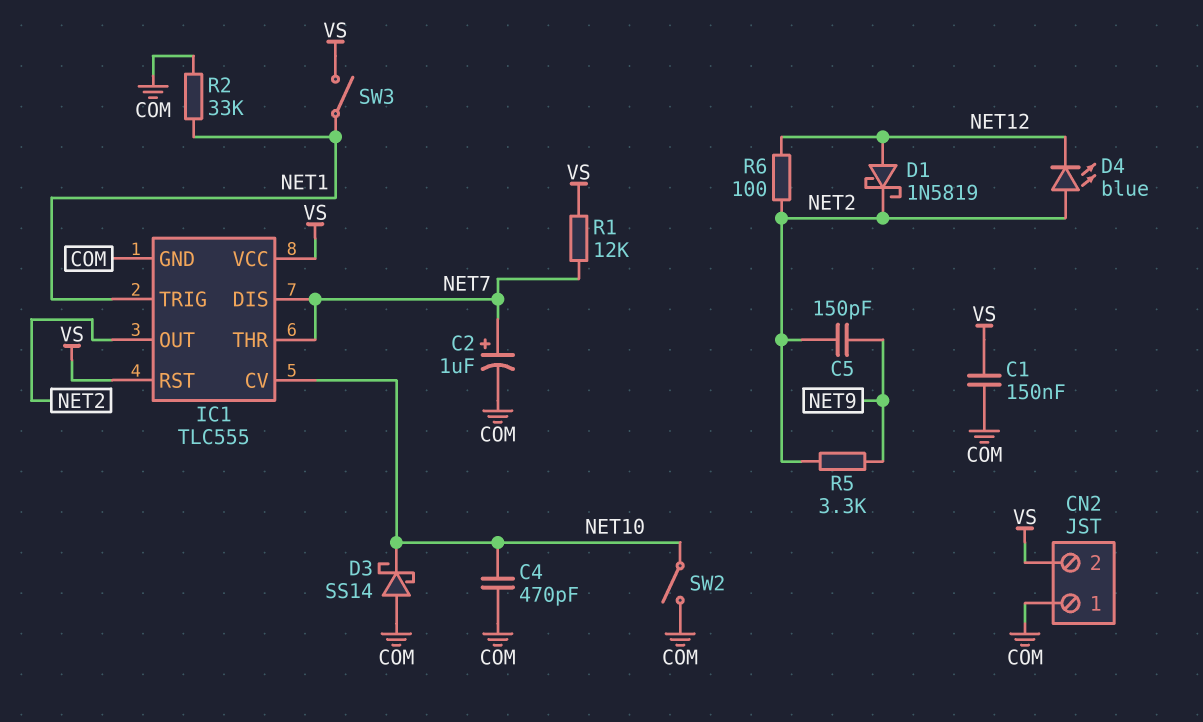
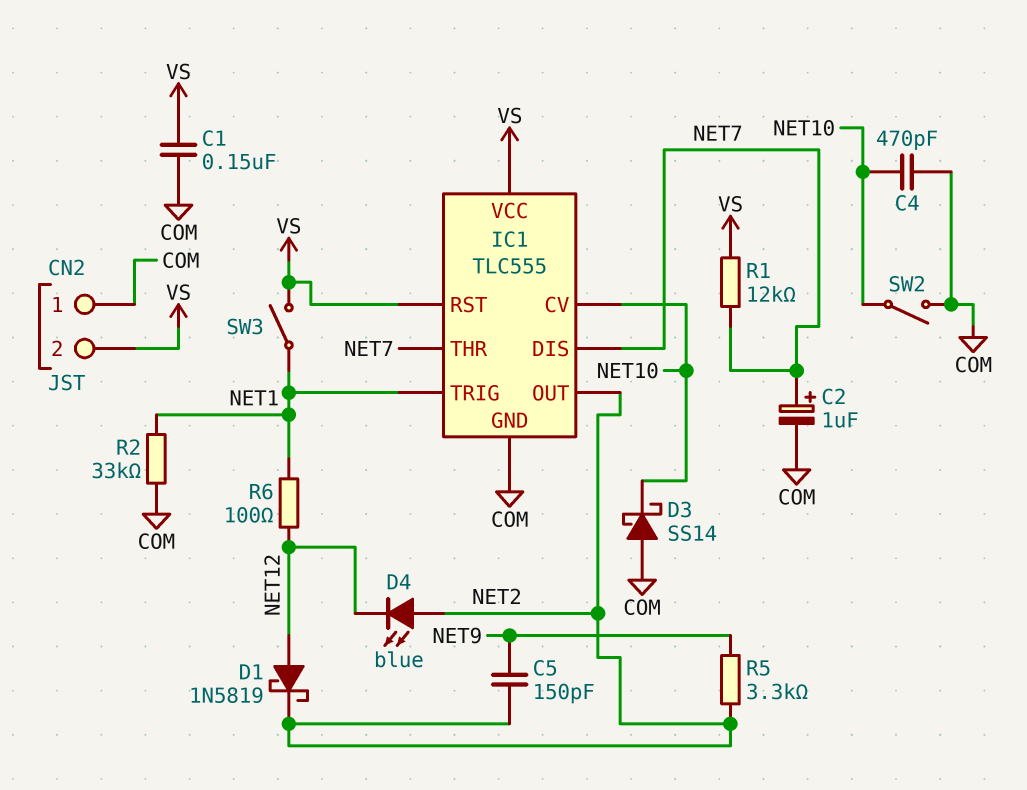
R6: 100 (NET2, NET12) -> 100 (NET1, NET12)

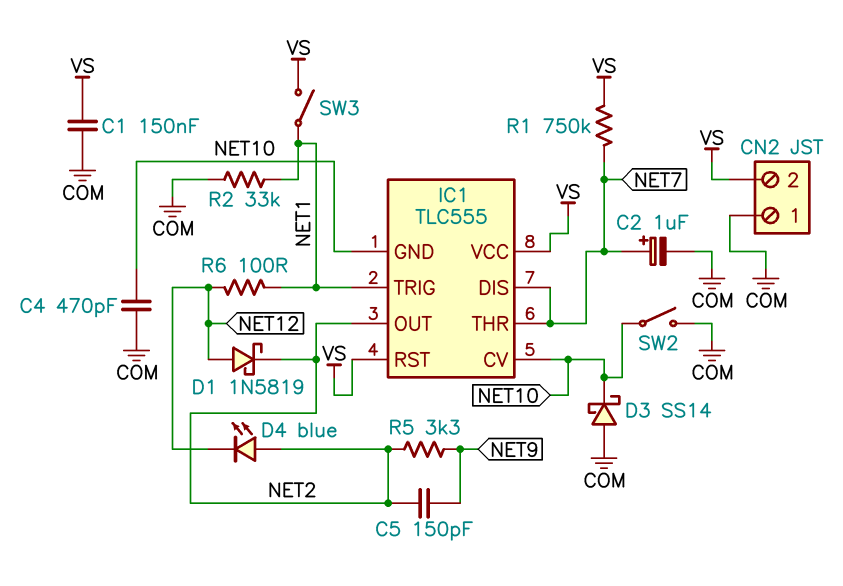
IC1 pin GND: COM -> NET10
R1: 12k (NET7, VS) -> 750k (NET7, VS)

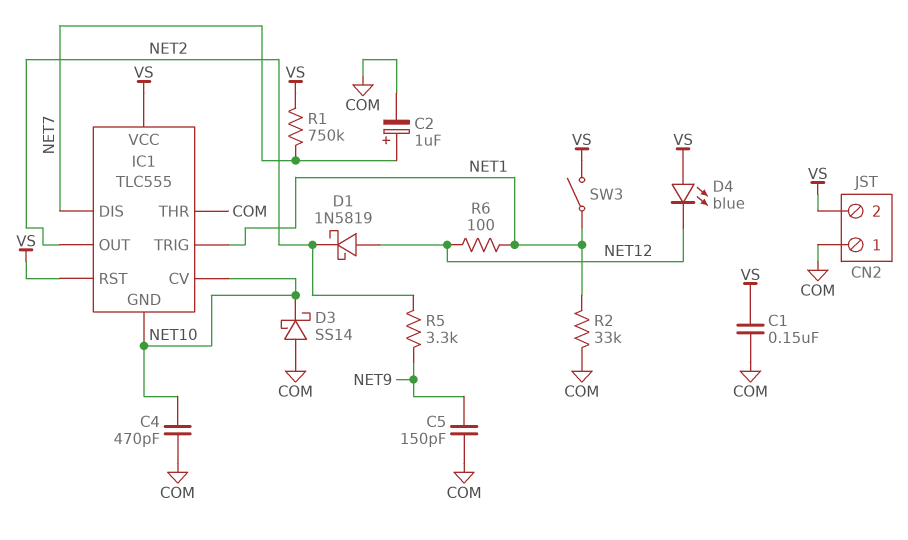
C5: 150pF (NET2, NET9) -> 150pF (COM, NET9)
D4: LED blue (A NET2, K NET12) -> LED blue (A VS, K NET12)
IC1 pin THR: NET7 -> COM
SW2: switch (COM, NET10) -> none

